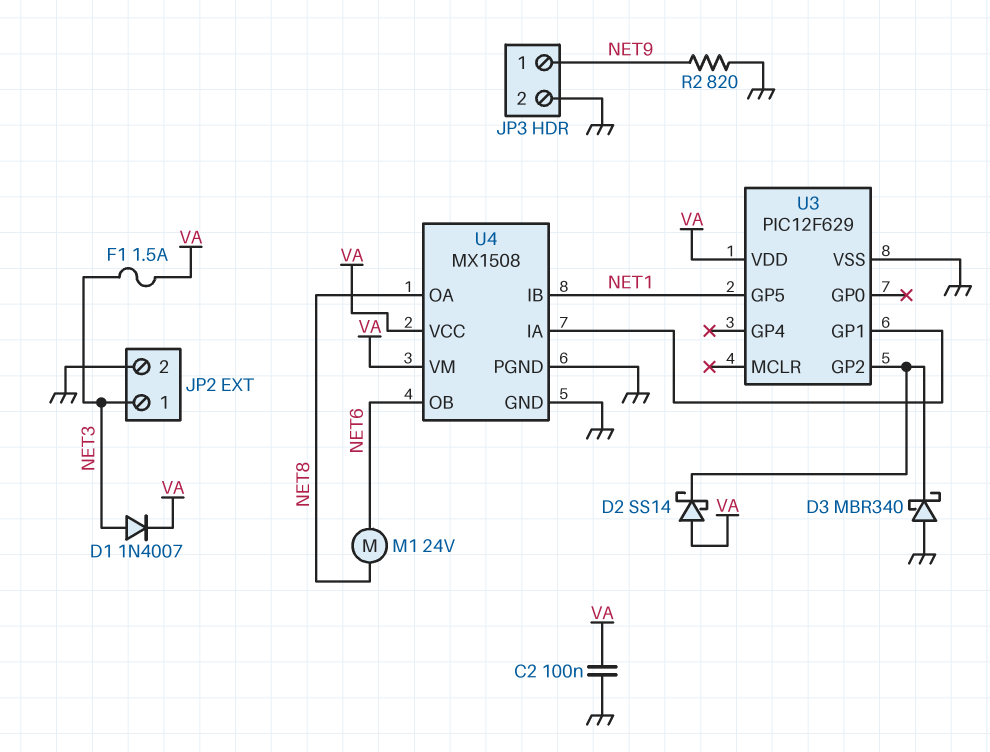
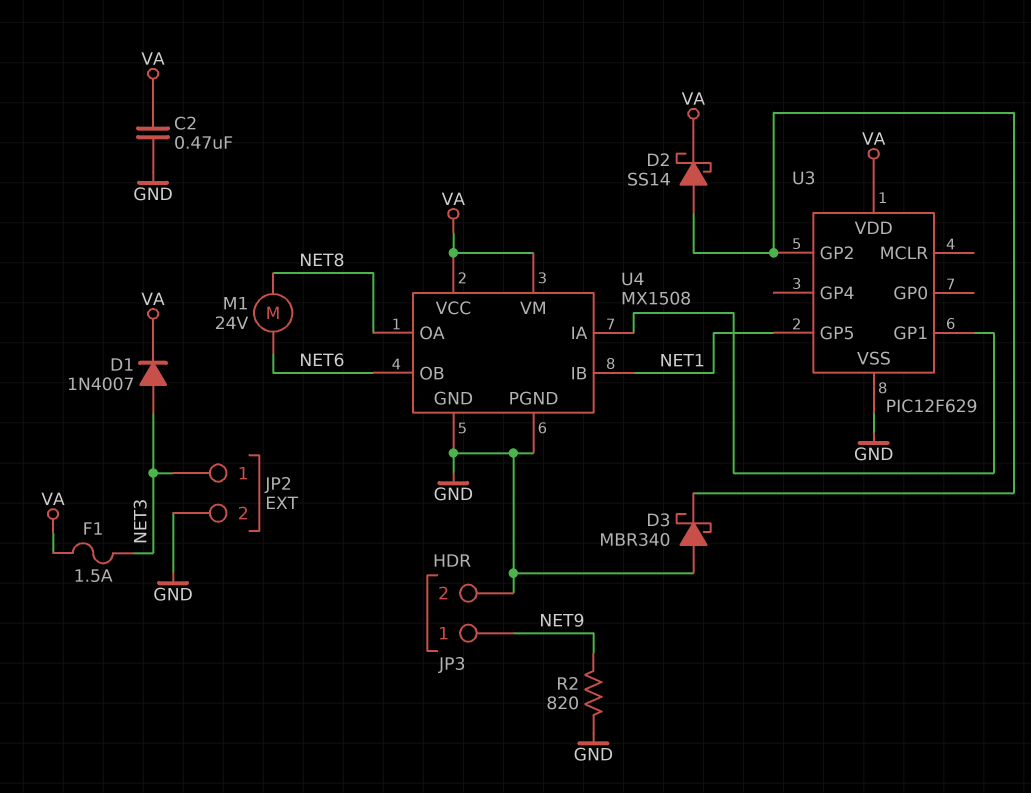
C2: 100nF (GND, VA) -> 470nF (GND, VA)
D2: schottky SS14 (A VA, K U3/GP2) -> schottky SS14 (A U3/GP2, K VA)

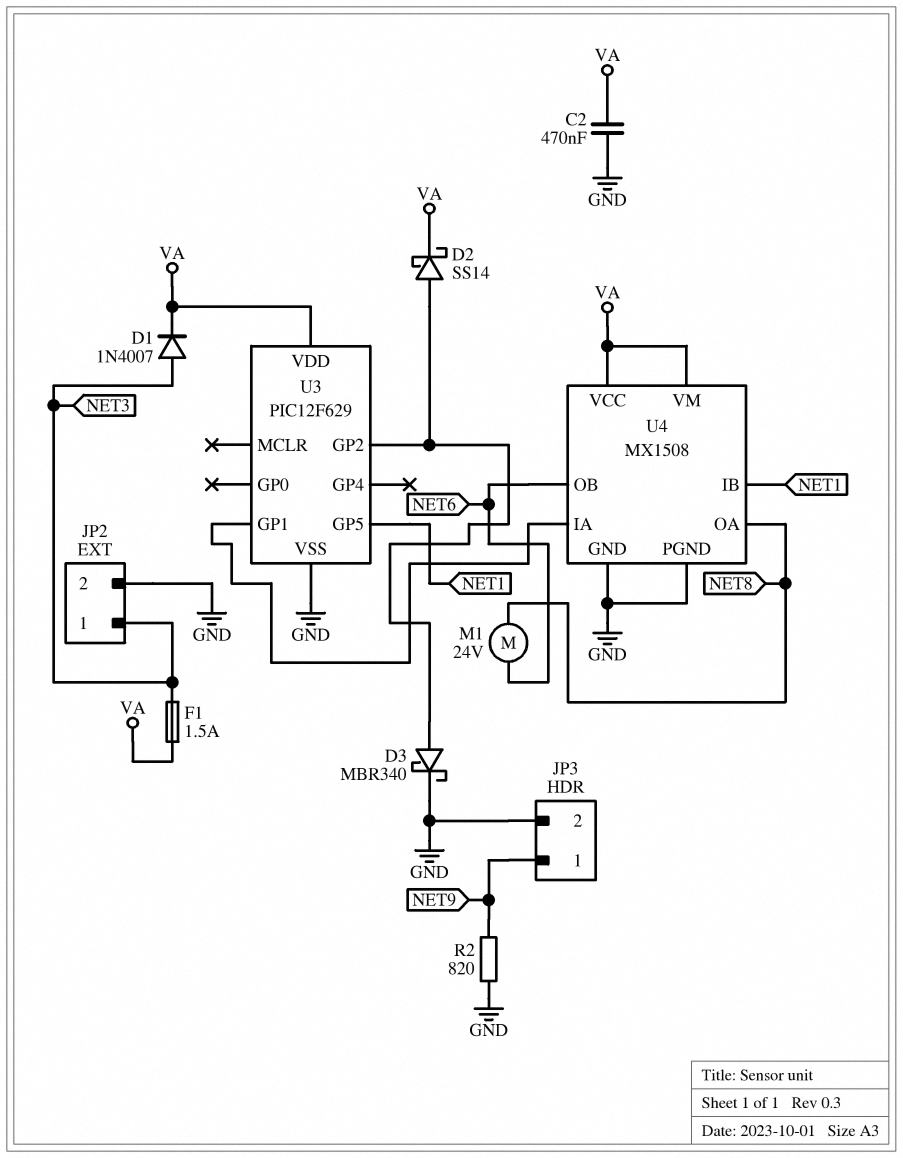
D3: schottky MBR340 (A GND, K U3/GP2) -> schottky MBR340 (A U3/GP2, K GND)

